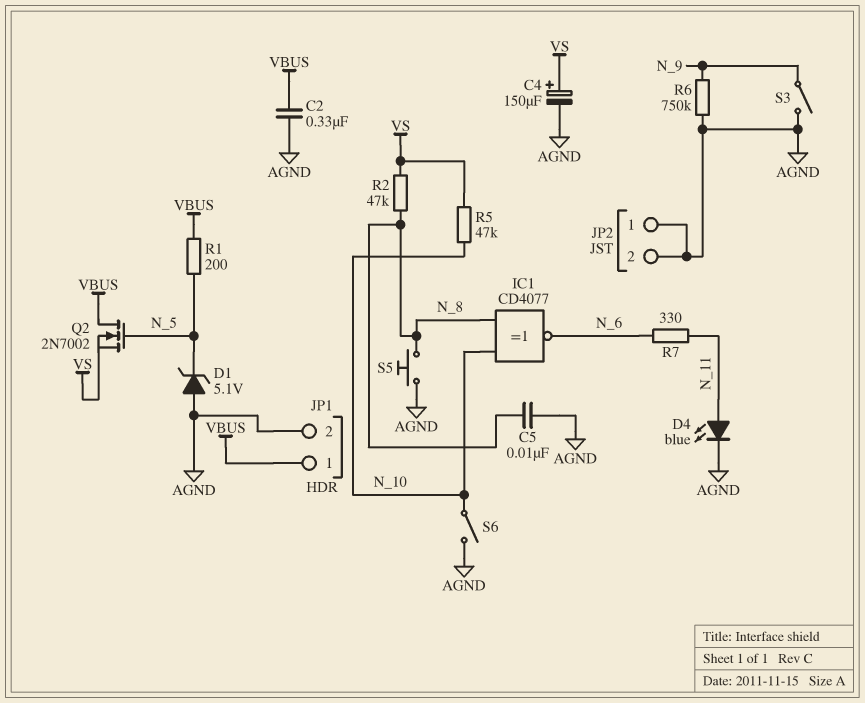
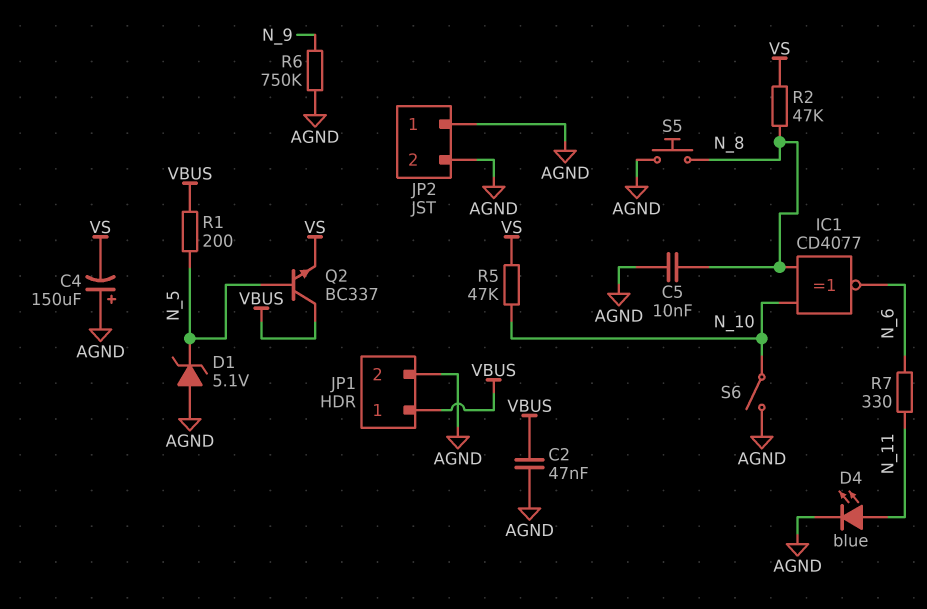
C2: 330nF (AGND, VBUS) -> 47nF (AGND, VBUS)
C4: 150uF (plus VS, minus AGND) -> 150uF (plus AGND, minus VS)
Q2: NMOS 2N7002 (G N_5, D VBUS, S VS) -> NPN BC337 (B N_5, C VBUS, E VS)
S3: switch (AGND, N_9) -> none

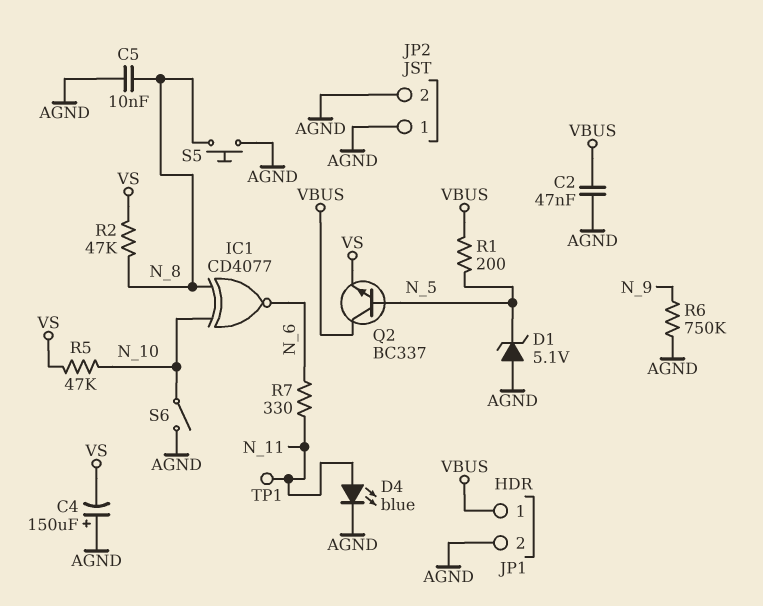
TP1: none -> test point (N_11)

